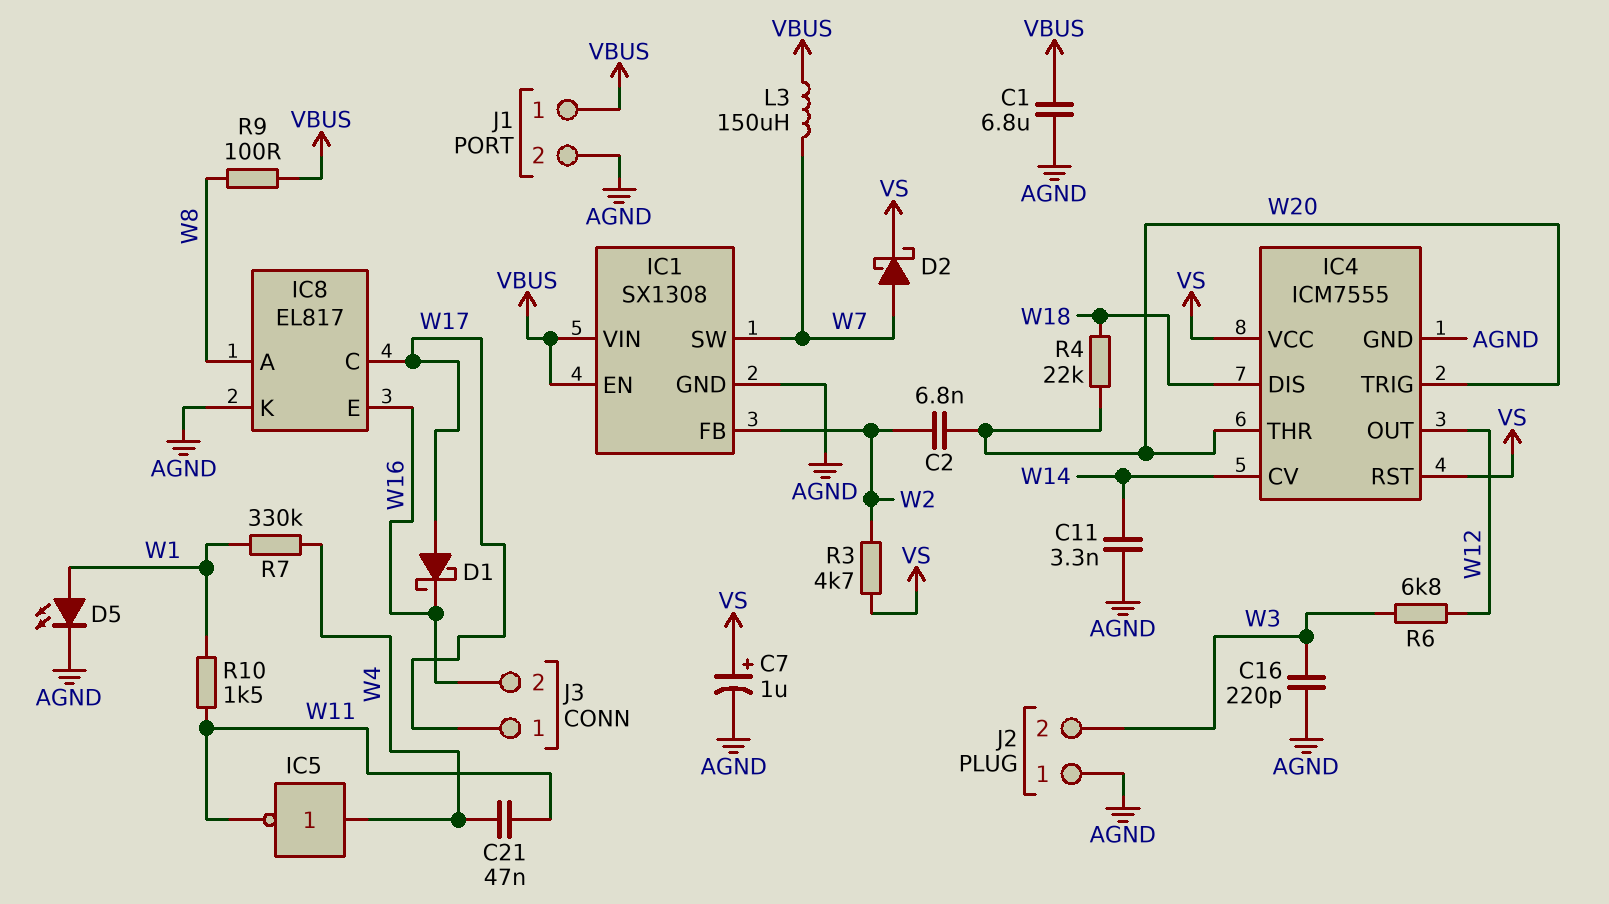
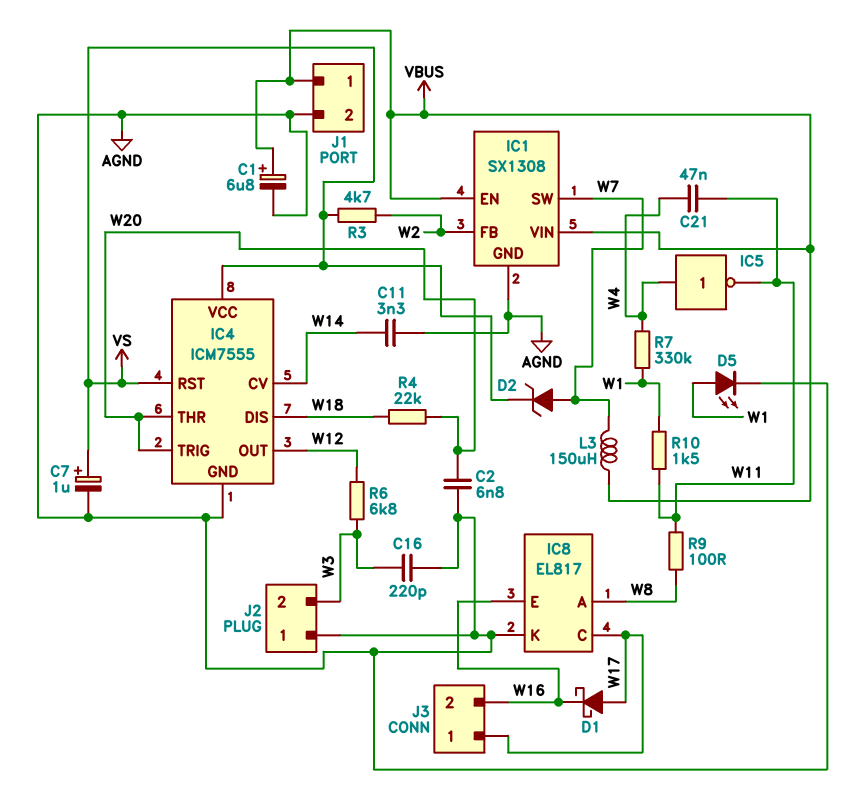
C1: 6.8uF (AGND, VBUS) -> 6.8uF (plus VBUS, minus AGND)
C2: 6.8nF (W2, W20) -> 6.8nF (AGND, W20)
D2: schottky (A W7, K VS) -> zener (A W7, K VS)
R9: 100 (VBUS, W8) -> 100 (W8, W11)

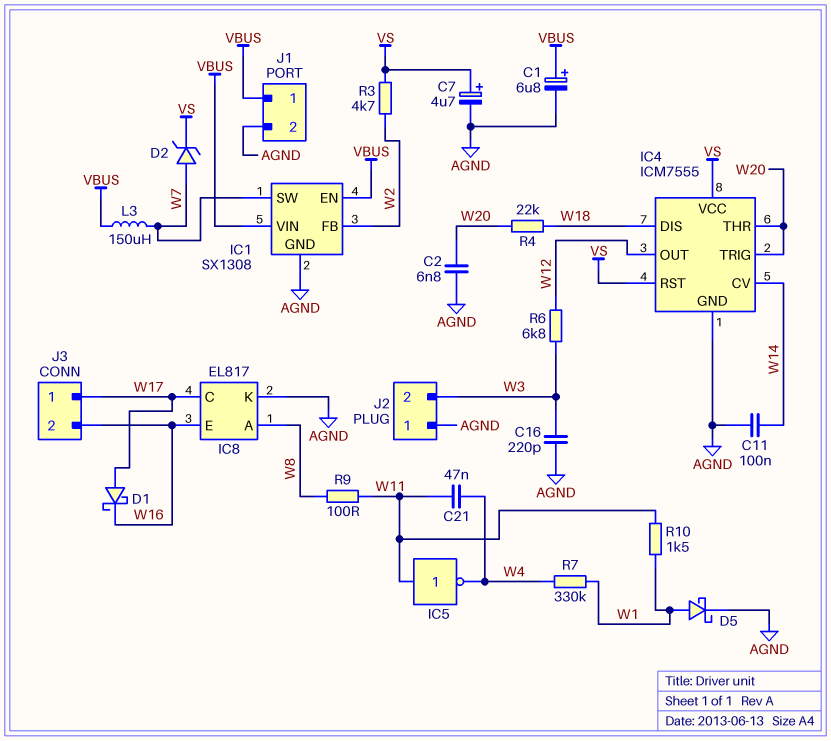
C7: 1uF (plus VS, minus AGND) -> 4.7uF (plus VS, minus AGND)
C11: 3.3nF (AGND, W14) -> 100nF (AGND, W14)
D5: LED (A W1, K AGND) -> schottky (A W1, K AGND)
IC5: NOT (in W4, out W11) -> NOT (in W11, out W4)

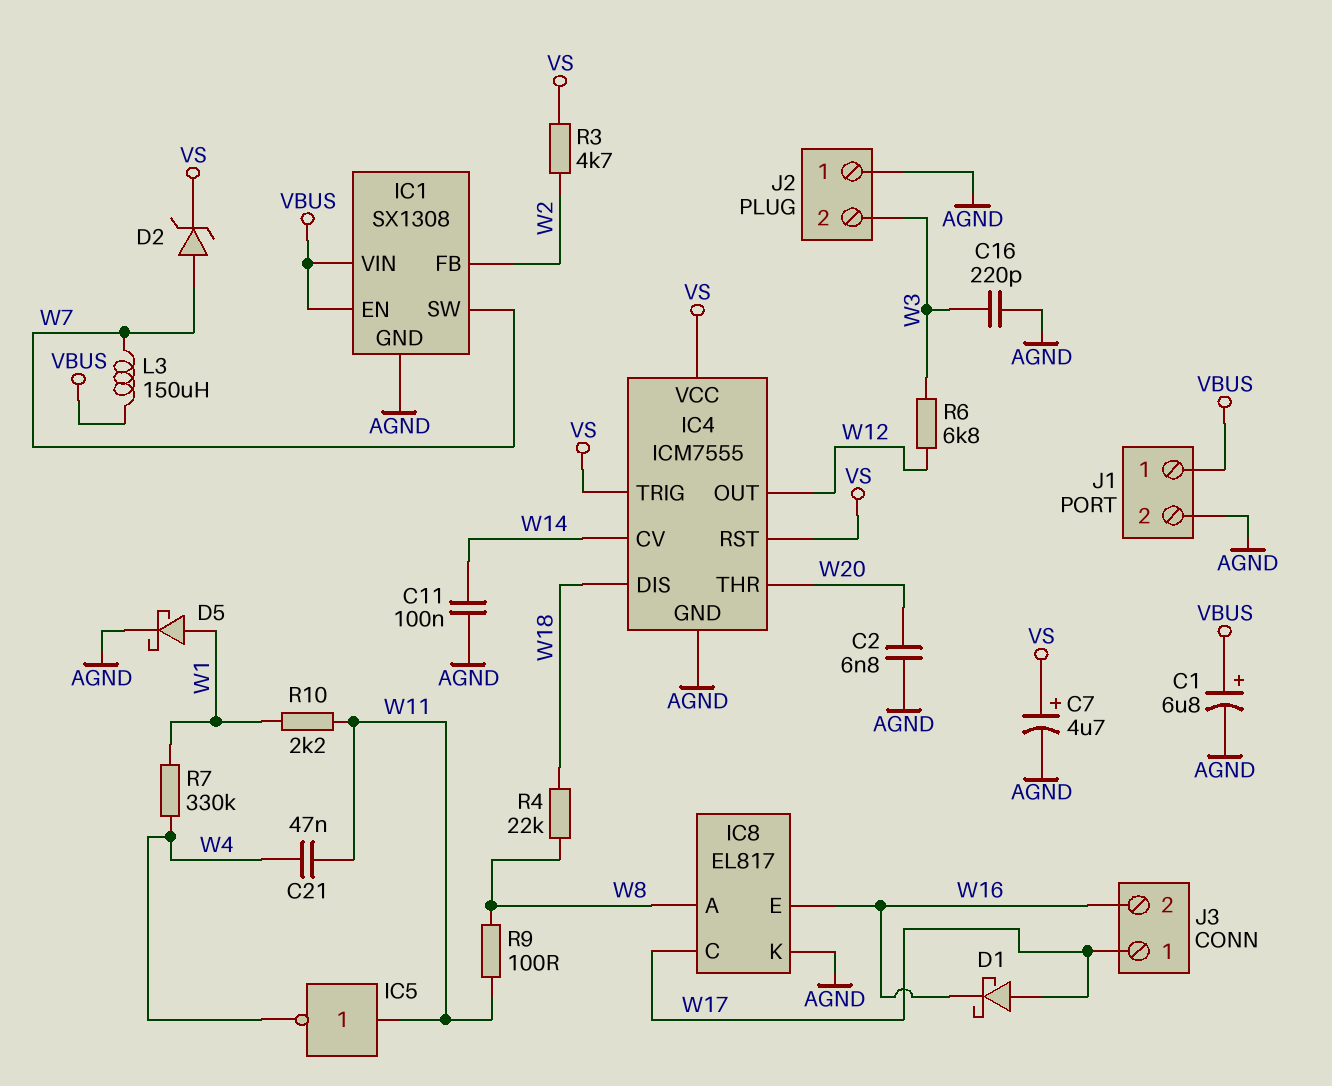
IC4 pin TRIG: W20 -> VS
R4: 22k (W18, W20) -> 22k (W8, W18)
R10: 1.5k (W1, W11) -> 2.2k (W1, W11)

